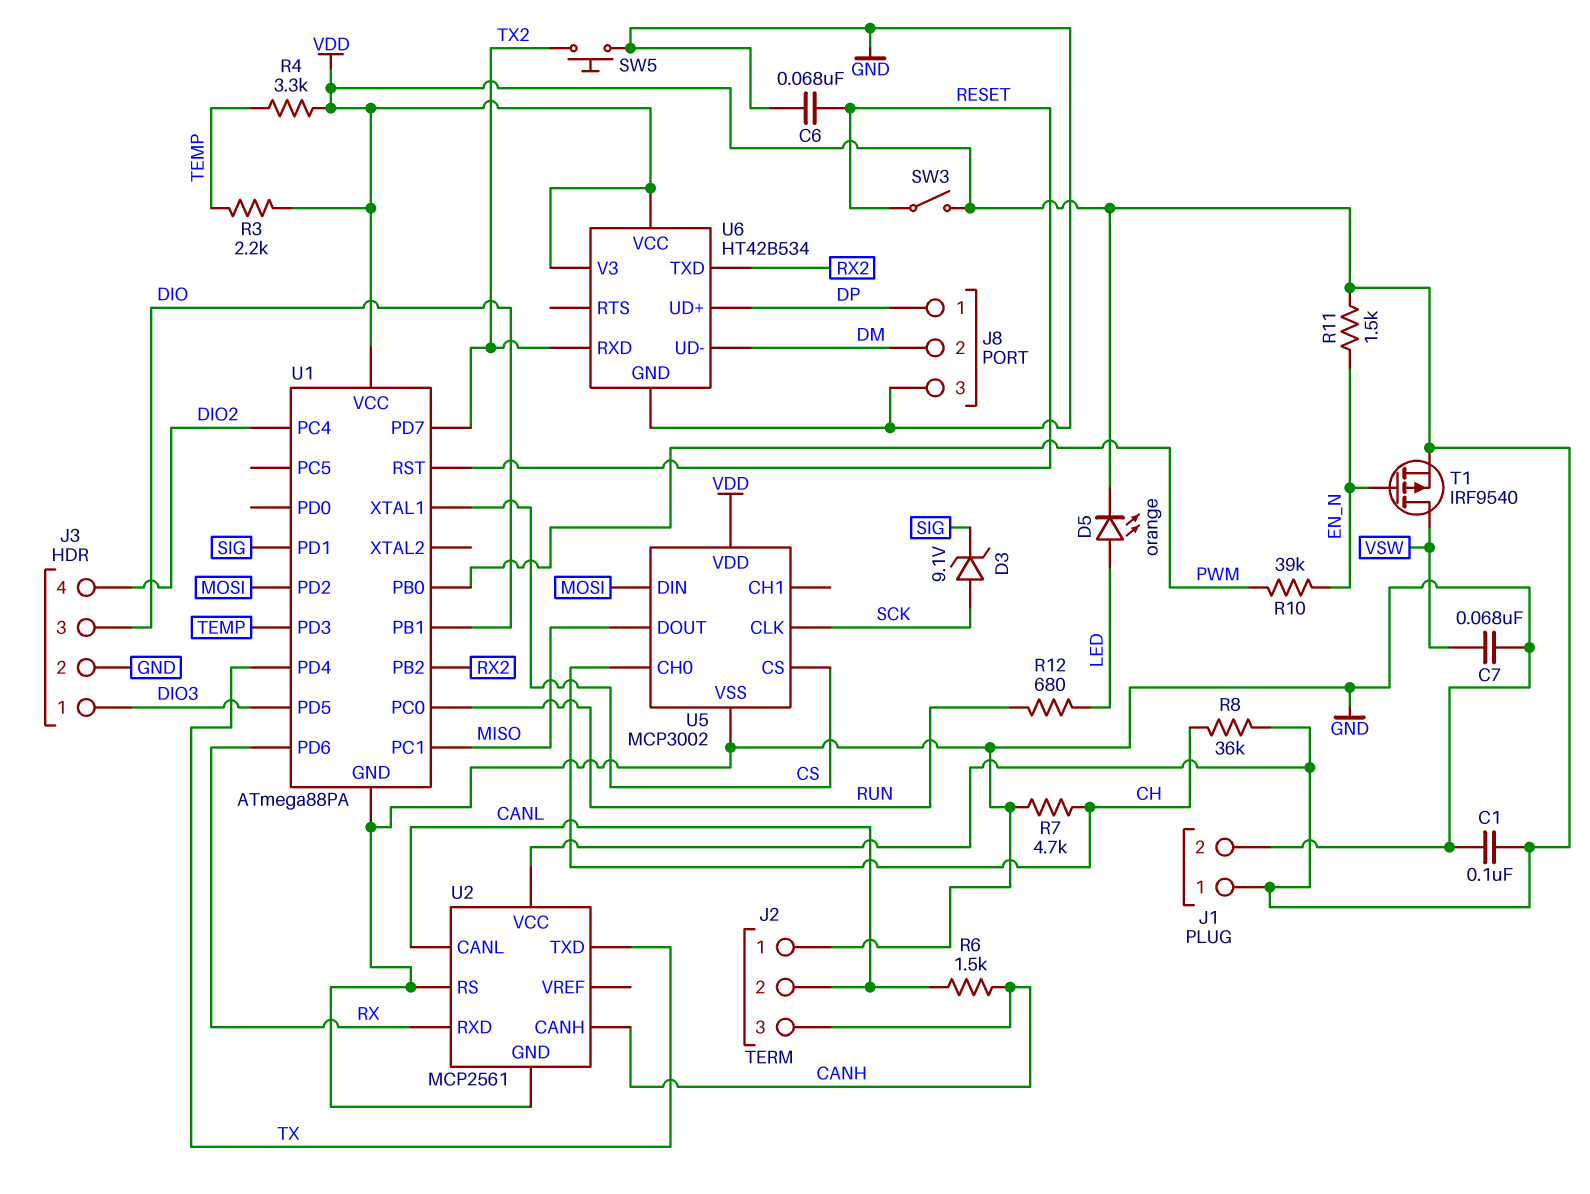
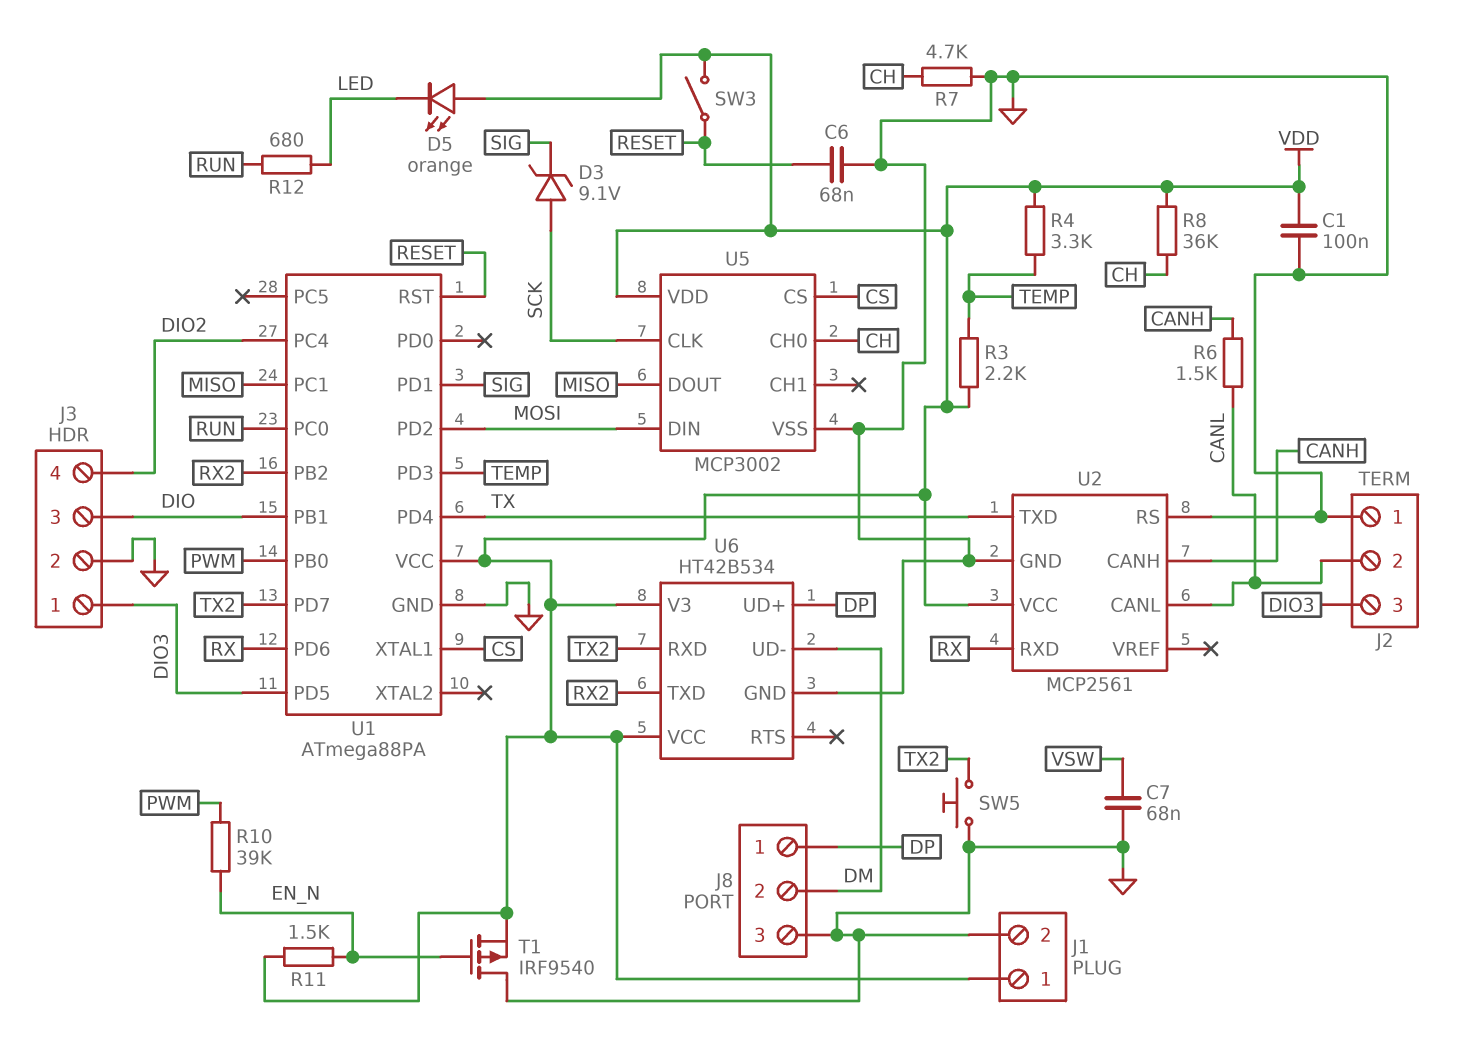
D5: LED orange (A LED, K VDD) -> LED orange (A VDD, K LED)
J2 pin 3: CANH -> DIO3
T1: PMOS IRF9540 (G EN_N, D VSW, S VDD) -> PMOS IRF9540 (G EN_N, D GND, S VDD)

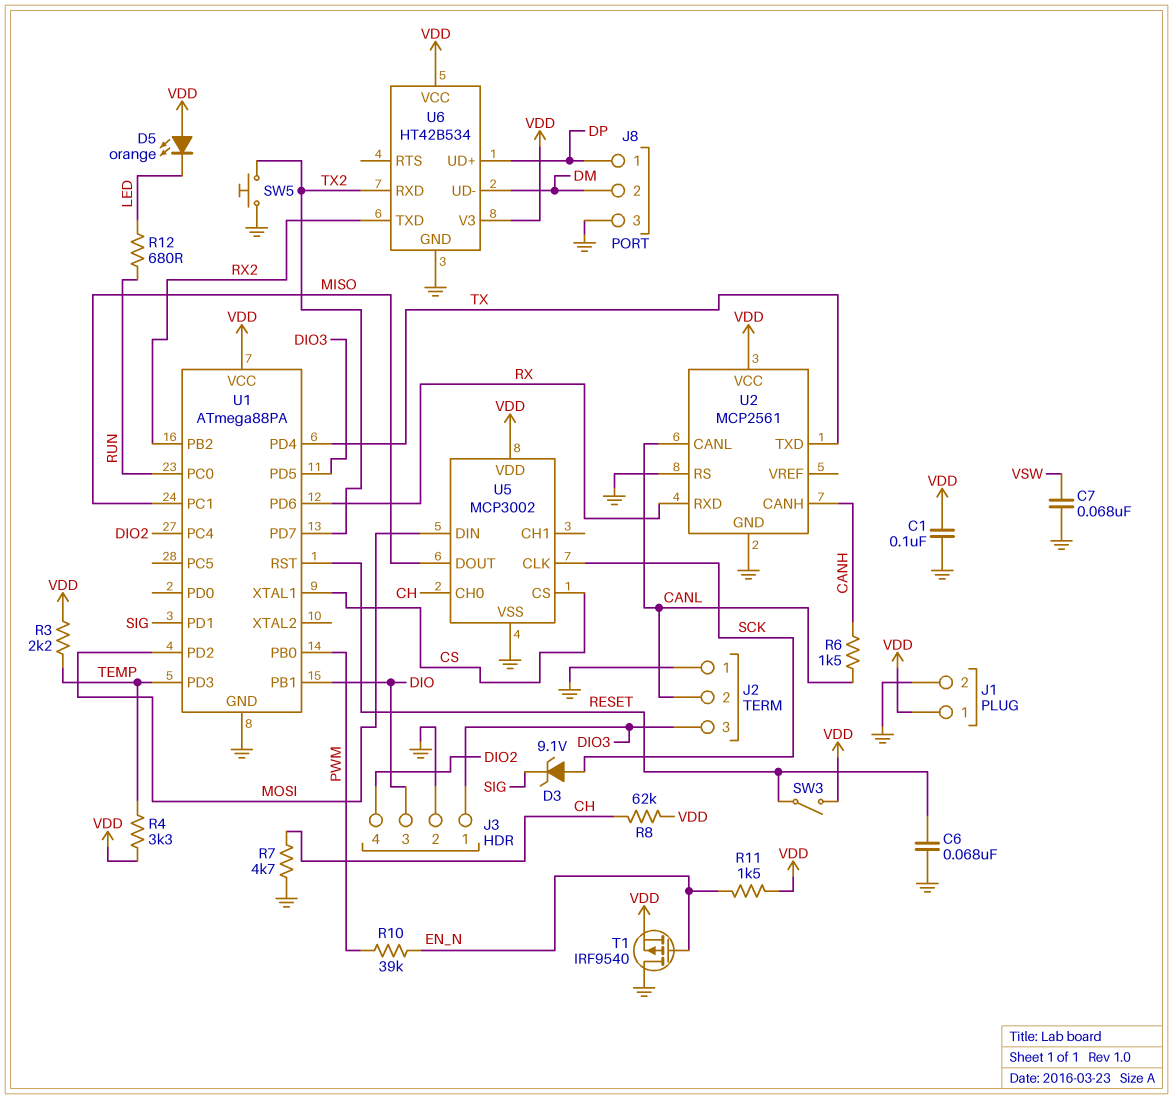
R8: 36k (CH, VDD) -> 62k (CH, VDD)

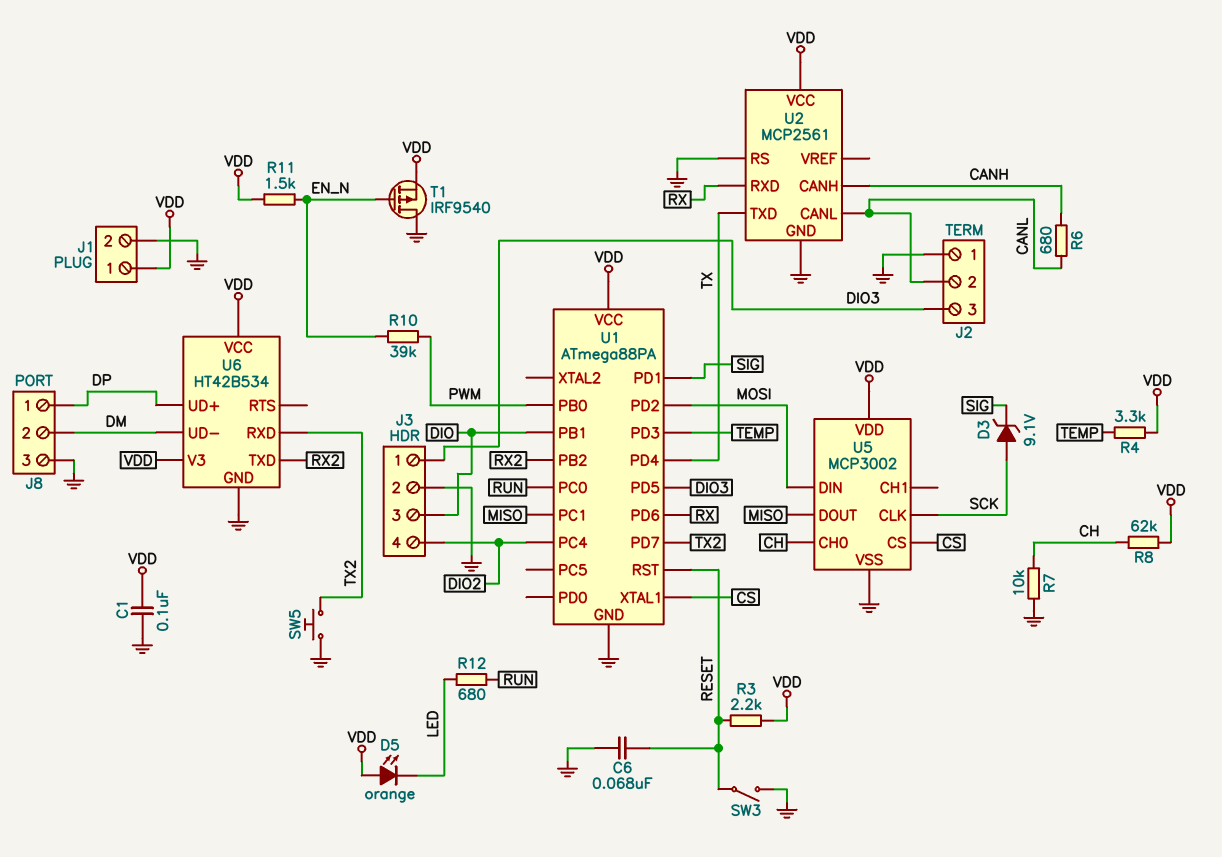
C7: 68nF (GND, VSW) -> none
R3: 2.2k (TEMP, VDD) -> 2.2k (RESET, VDD)
R6: 1.5k (CANH, CANL) -> 680 (CANH, CANL)
R7: 4.7k (CH, GND) -> 10k (CH, GND)
SW3: switch (RESET, VDD) -> switch (GND, RESET)

